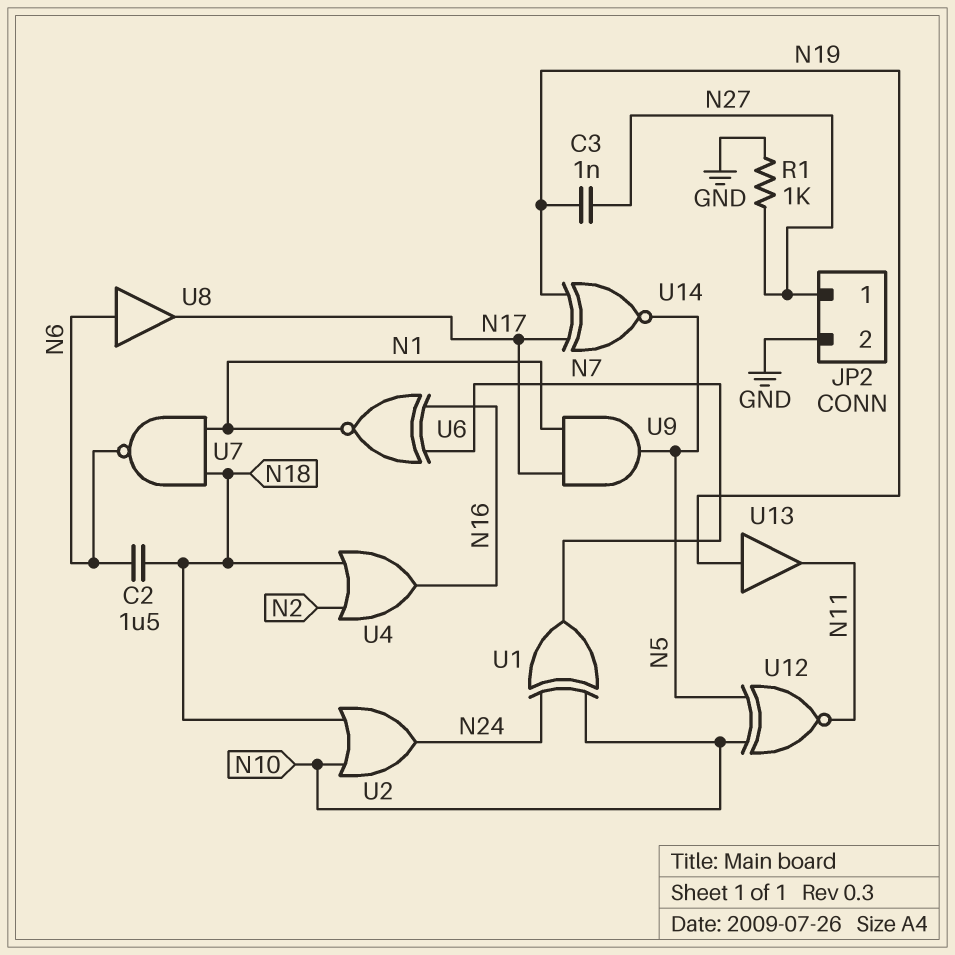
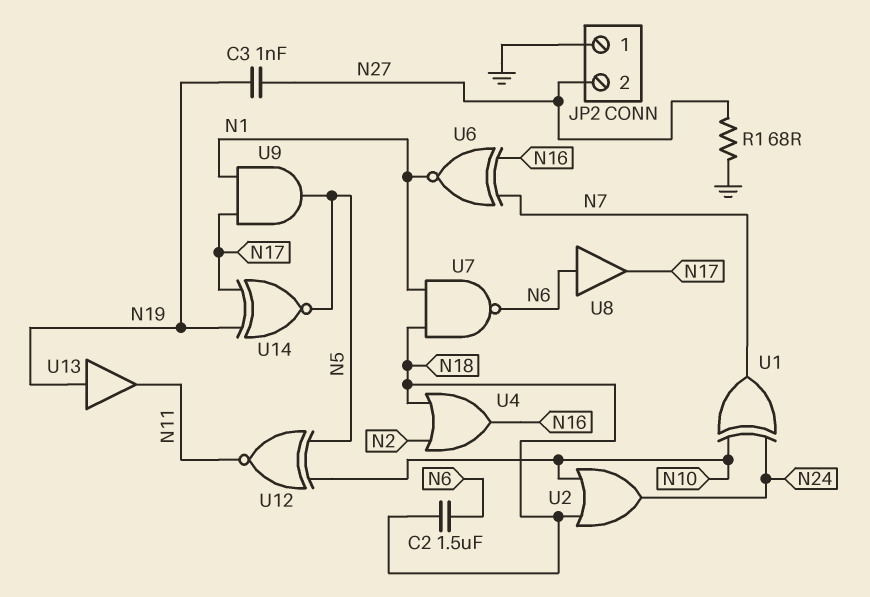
JP2 pin 1: N27 -> GND
JP2 pin 2: GND -> N27
R1: 1k (GND, N27) -> 68 (GND, N27)

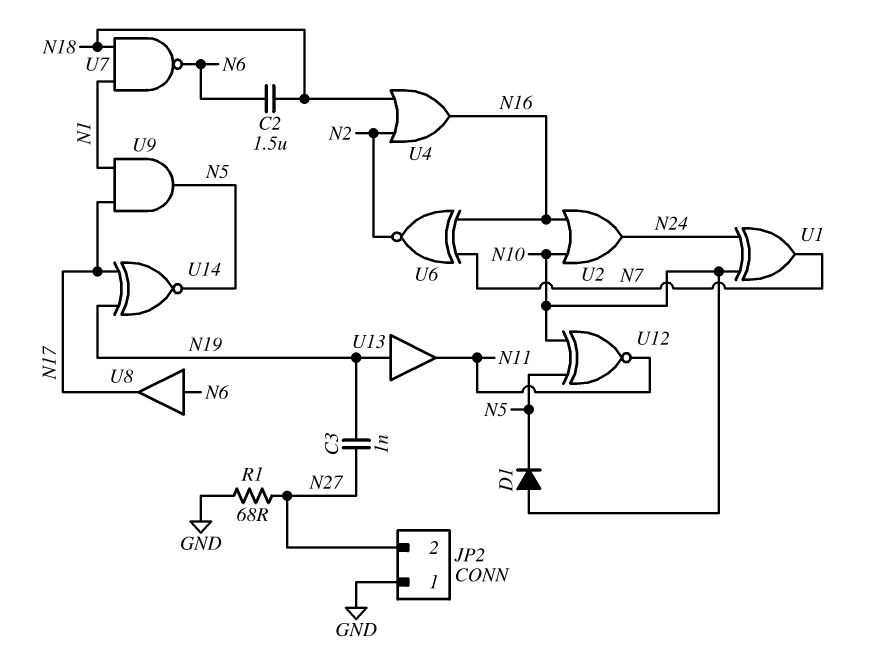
D1: none -> diode (A N10, K N5)
U2: OR (in N10, in N18, out N24) -> OR (in N10, in N16, out N24)
U6: XNOR (in N7, in N16, out N1) -> XNOR (in N7, in N16, out N2)

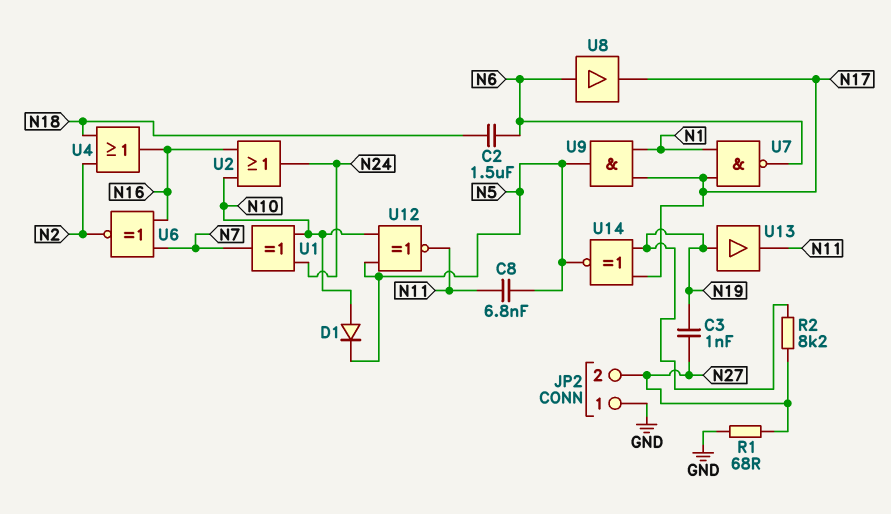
C8: none -> 6.8nF (N5, N11)
R2: none -> 8.2k (N19, N27)
U7: NAND (in N1, in N18, out N6) -> NAND (in N1, in N17, out N6)

